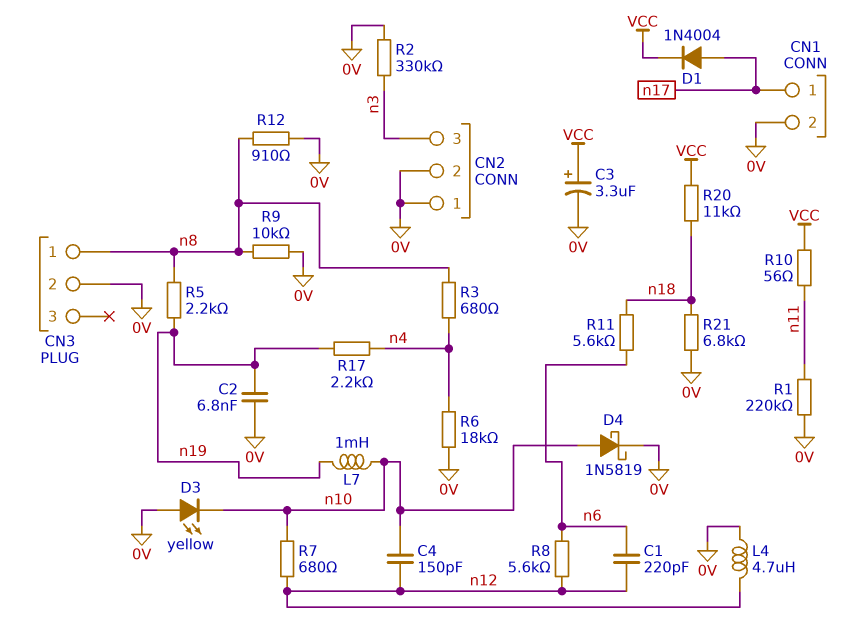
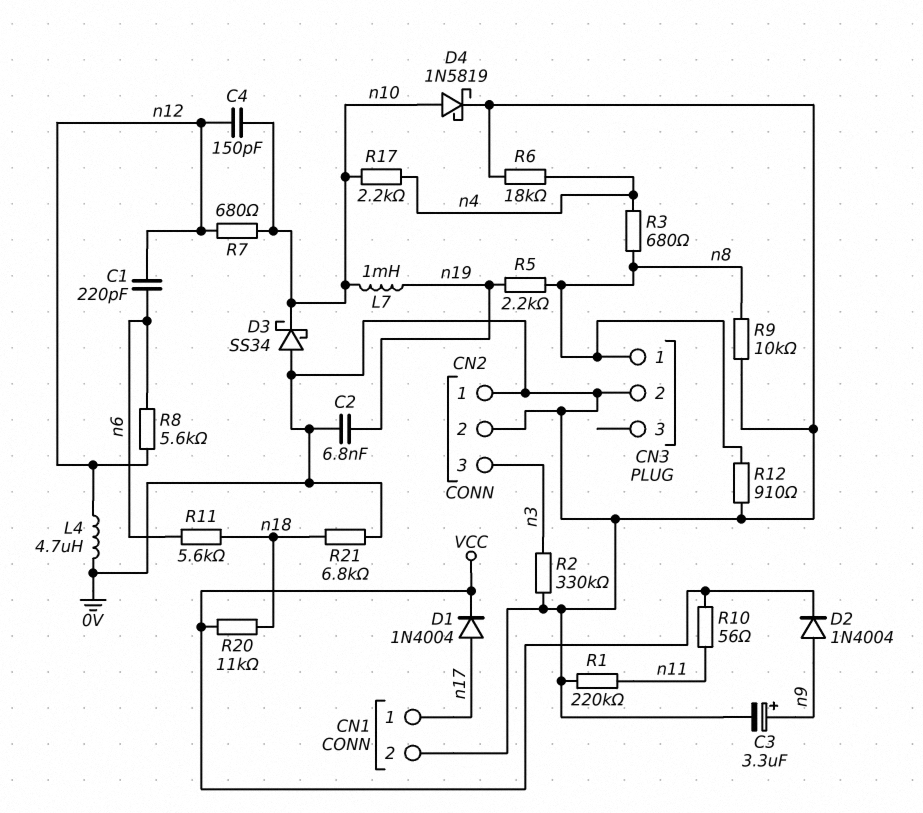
C3: 3.3uF (plus VCC, minus 0V) -> 3.3uF (plus n9, minus 0V)
D2: none -> diode 1N4004 (A n9, K VCC)
D3: LED yellow (A 0V, K n10) -> schottky SS34 (A 0V, K n10)
R17: 2.2k (n4, n19) -> 2.2k (n4, n10)

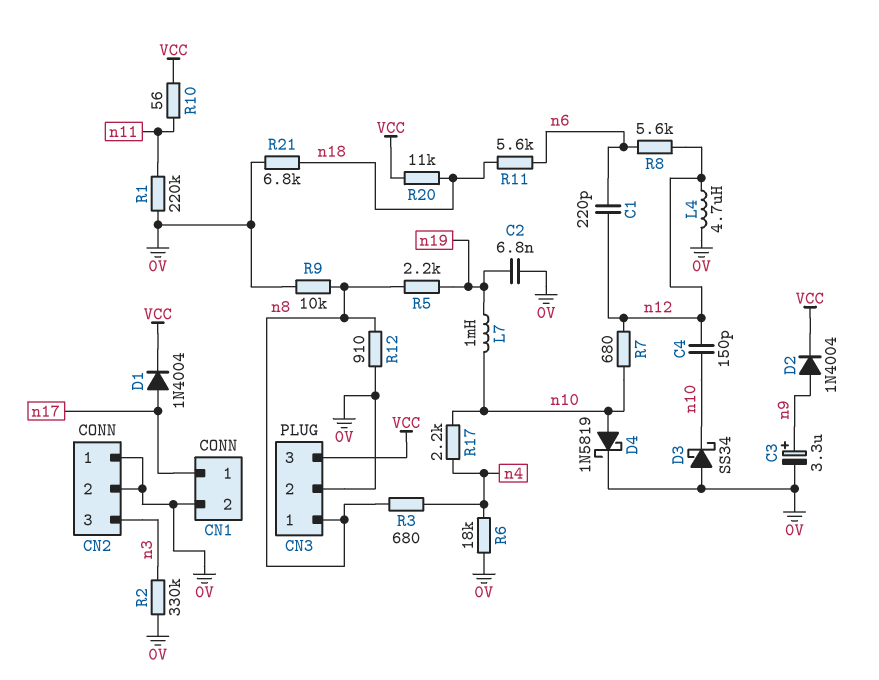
CN3 pin 3: none -> VCC

